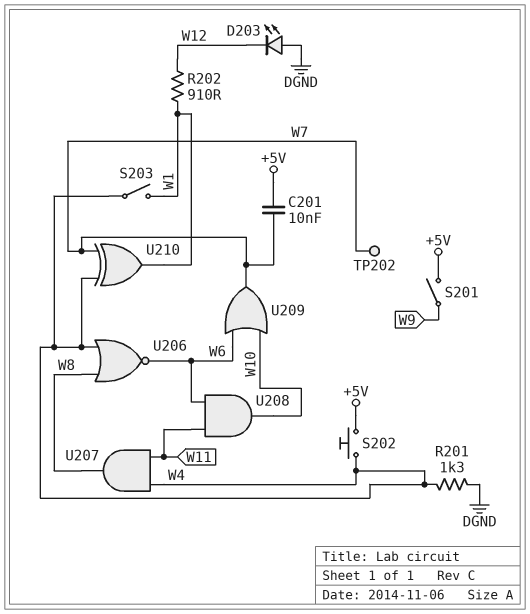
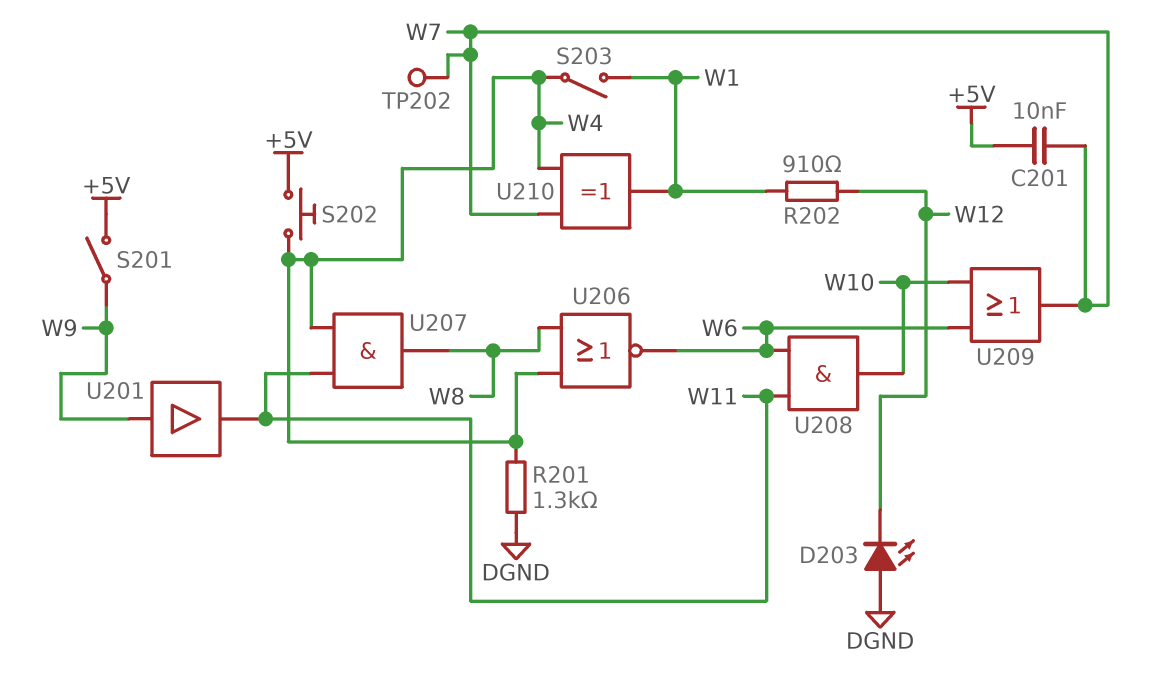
U201: none -> buffer (in W9, out W11)

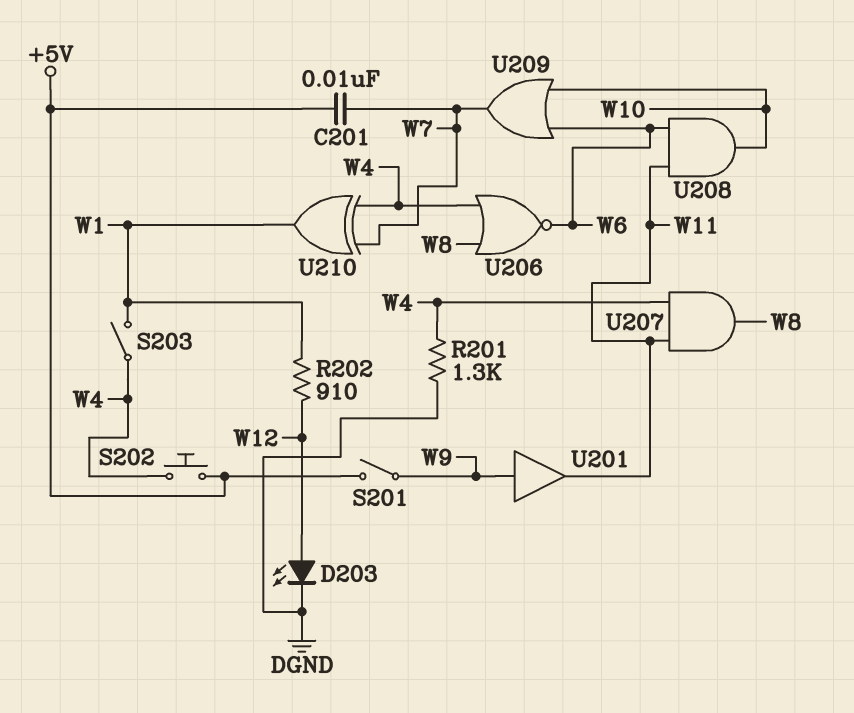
D203: LED (A DGND, K W12) -> LED (A W12, K DGND)
TP202: test point (W7) -> none

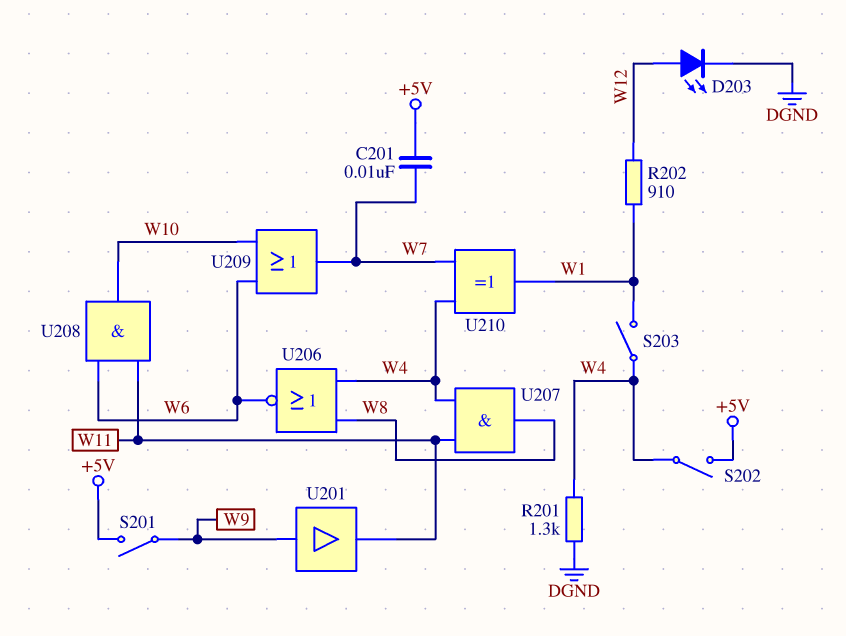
S202: button (+5V, W4) -> switch (+5V, W4)

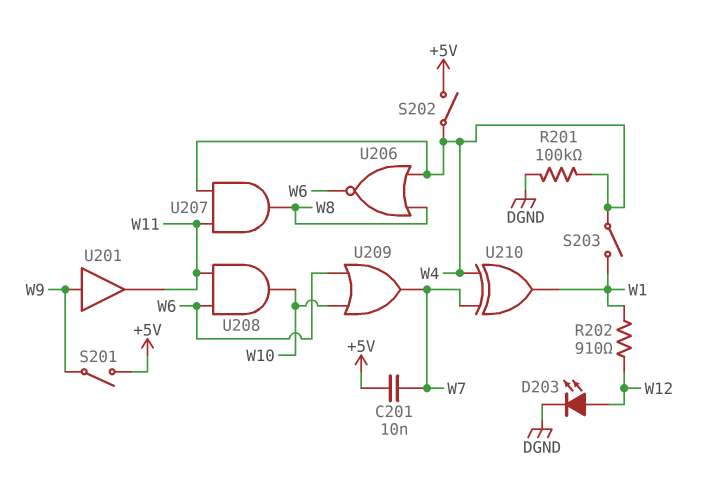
R201: 1.3k (DGND, W4) -> 100k (DGND, W4)

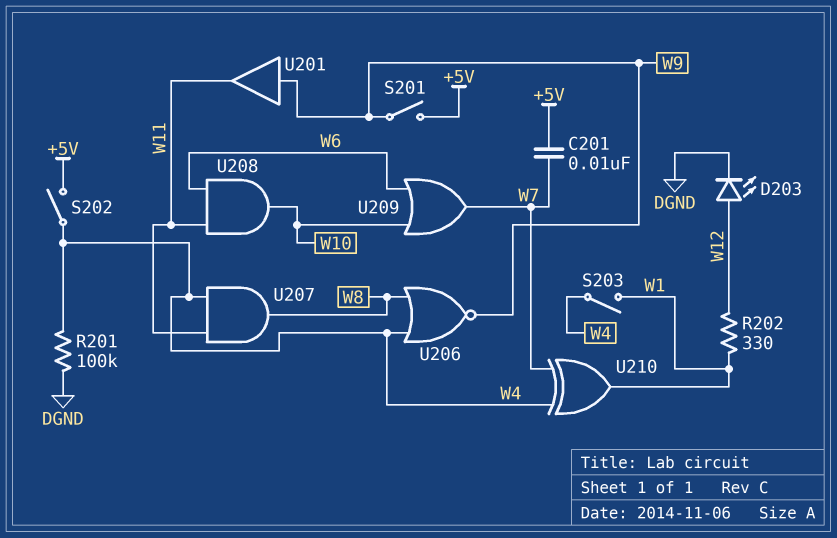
R202: 910 (W1, W12) -> 330 (W1, W12)
U206: NOR (in W4, in W8, out W6) -> NOR (in W4, in W8, out W9)

